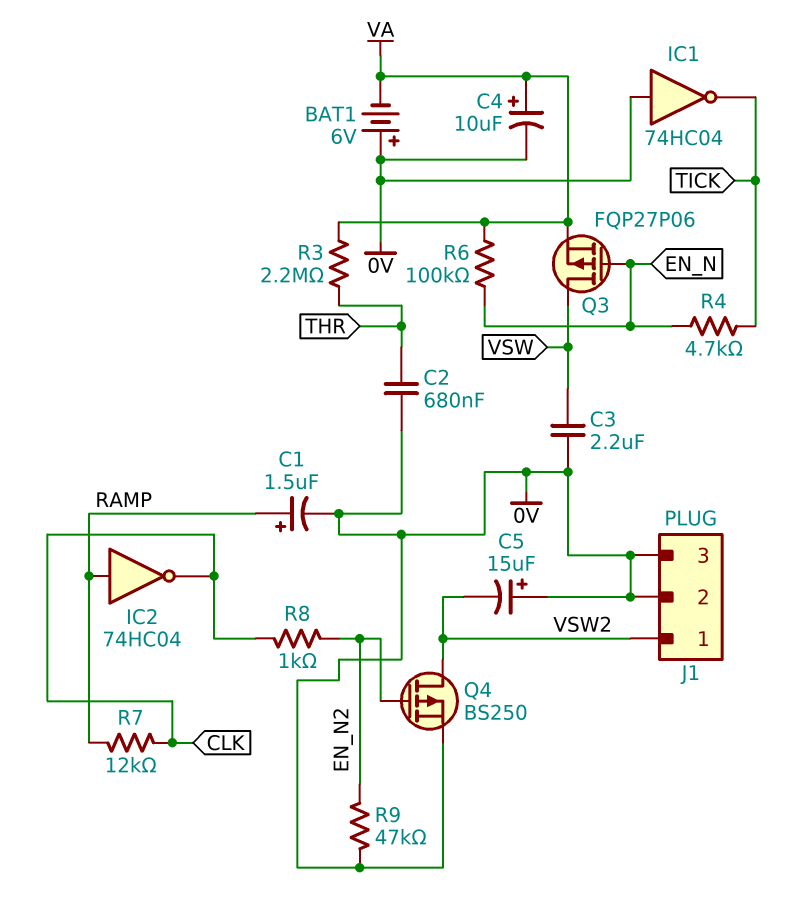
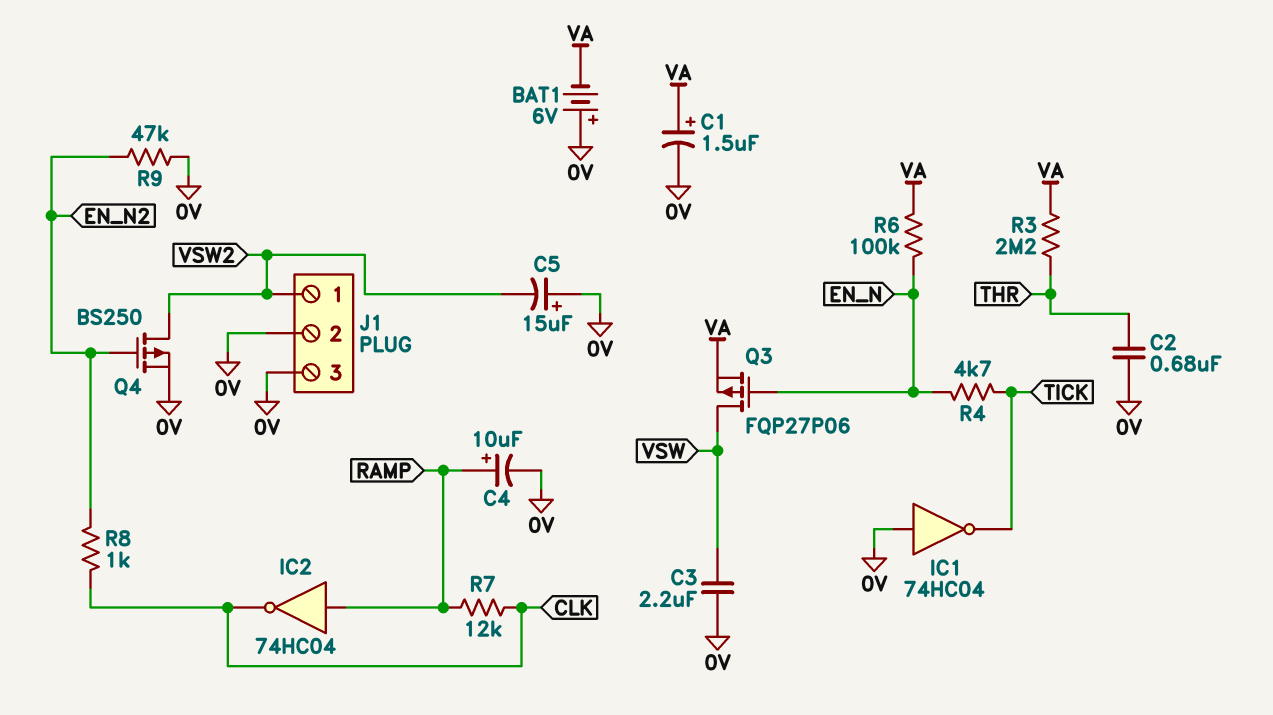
C1: 1.5uF (plus RAMP, minus 0V) -> 1.5uF (plus VA, minus 0V)
C4: 10uF (plus VA, minus 0V) -> 10uF (plus RAMP, minus 0V)

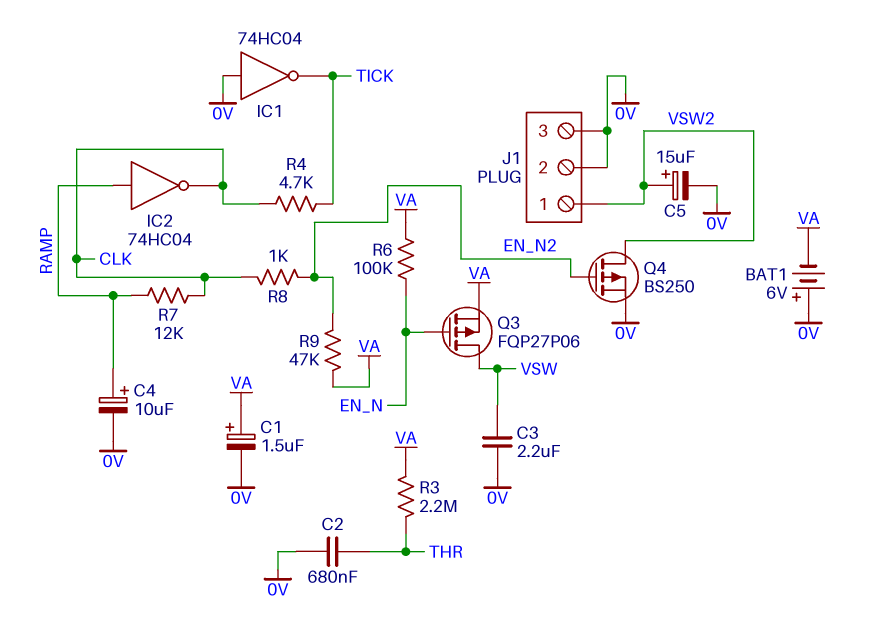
C5: 15uF (plus 0V, minus VSW2) -> 15uF (plus VSW2, minus 0V)
R4: 4.7k (EN_N, TICK) -> 4.7k (CLK, TICK)
R9: 47k (0V, EN_N2) -> 47k (EN_N2, VA)

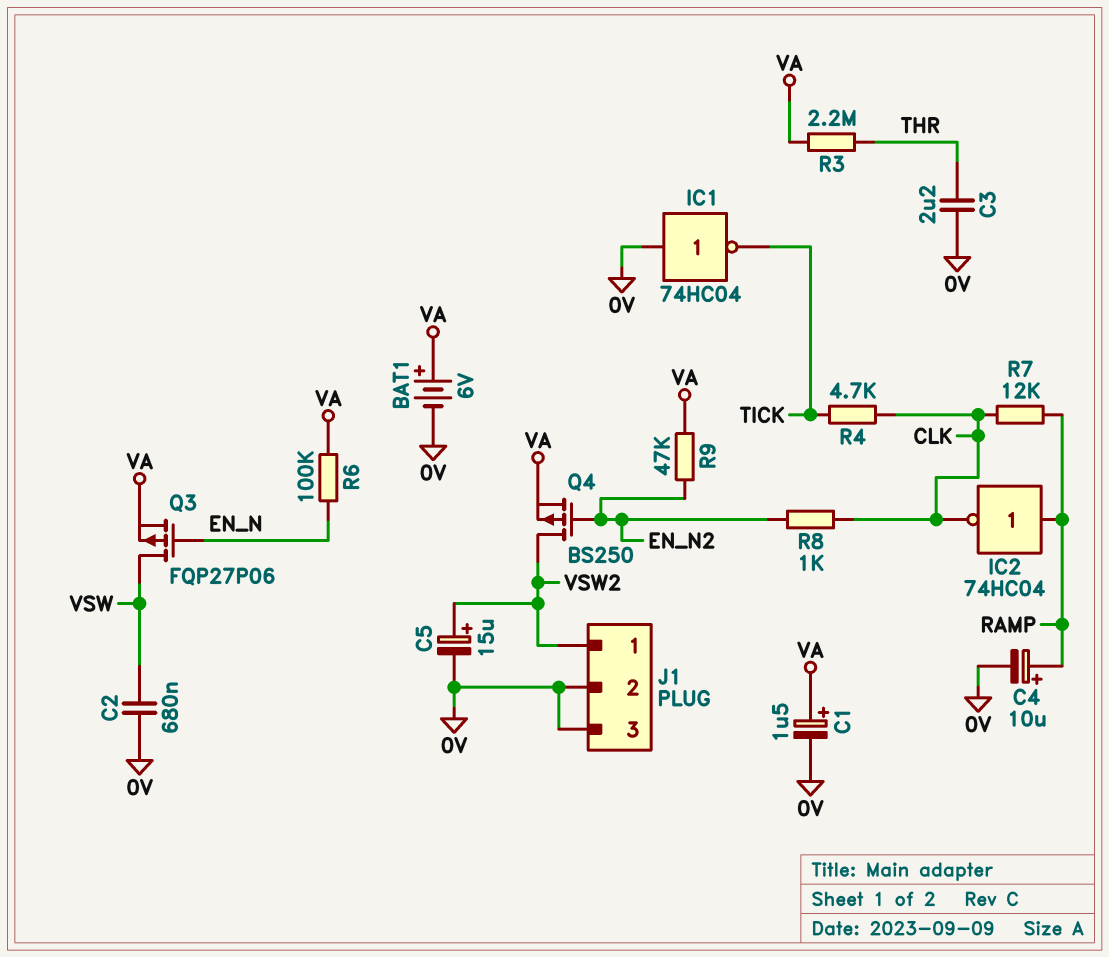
BAT1: 6V (plus 0V, minus VA) -> 6V (plus VA, minus 0V)
C2: 680nF (0V, THR) -> 680nF (0V, VSW)
C3: 2.2uF (0V, VSW) -> 2.2uF (0V, THR)
Q4: PMOS BS250 (G EN_N2, D VSW2, S 0V) -> PMOS BS250 (G EN_N2, D VSW2, S VA)

